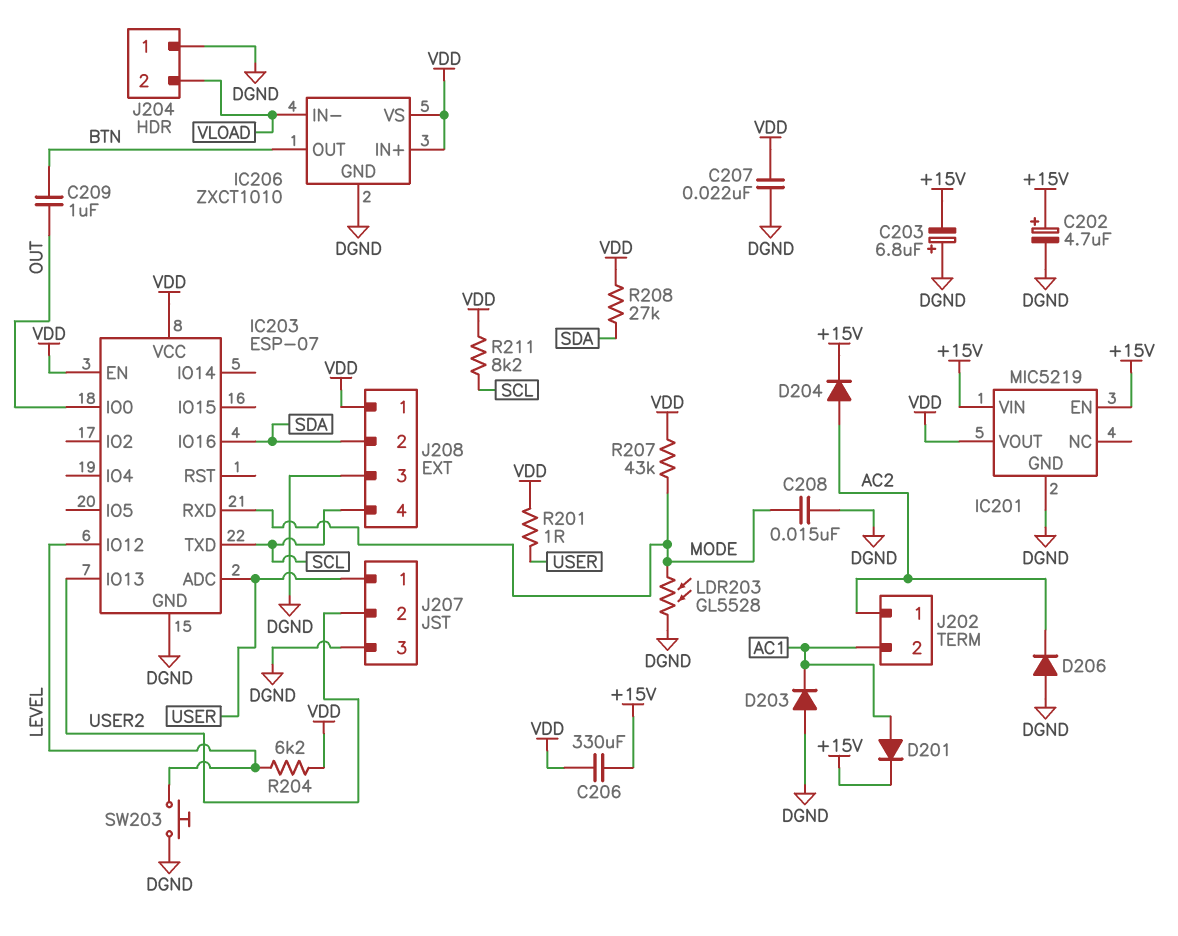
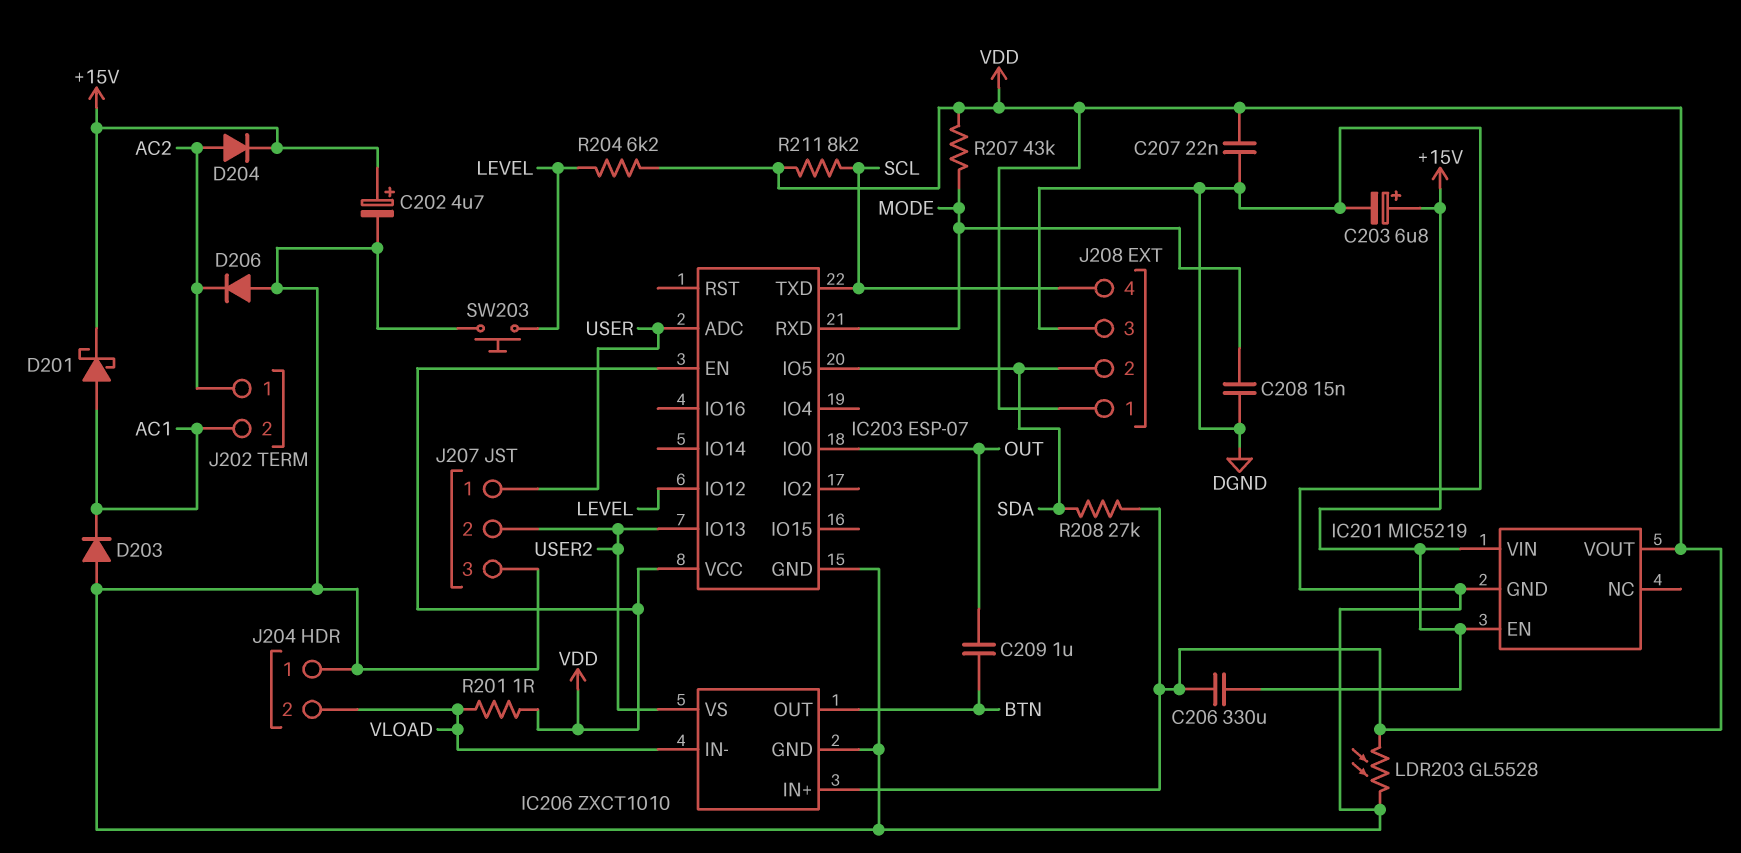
C203: 6.8uF (plus DGND, minus +15V) -> 6.8uF (plus +15V, minus DGND)
D201: diode (A AC1, K +15V) -> schottky (A AC1, K +15V)
IC203 pin IO5: none -> SDA
IC203 pin IO16: SDA -> none
IC206 pin VS: VDD -> USER2
LDR203: GL5528 (DGND, MODE) -> GL5528 (DGND, VDD)
R201: 1 (USER, VDD) -> 1 (VDD, VLOAD)

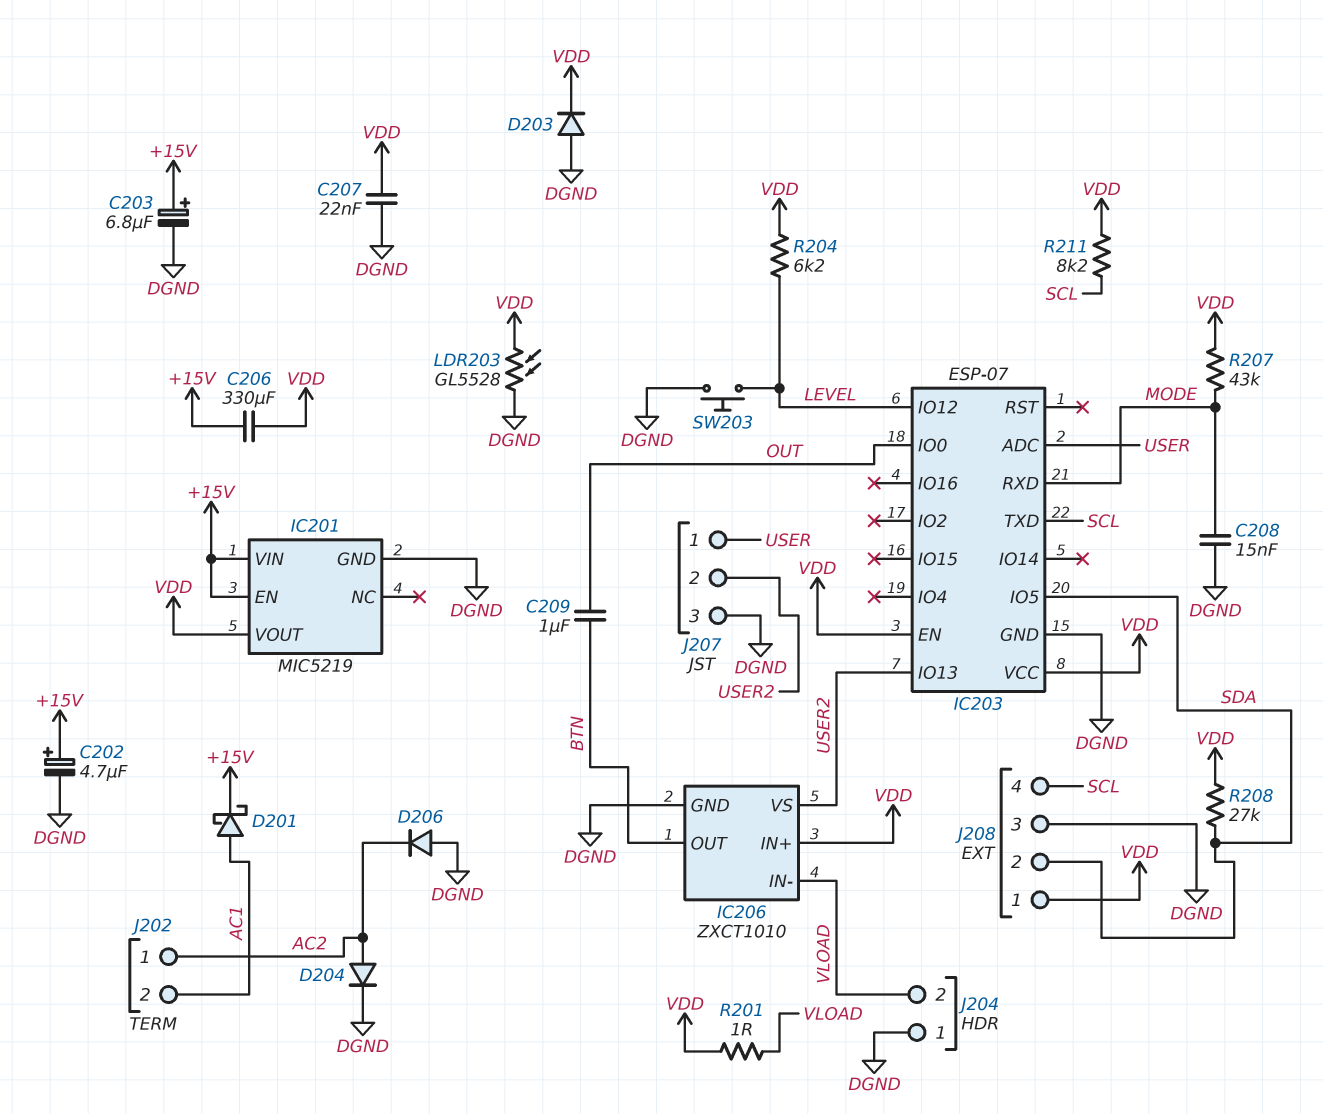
D203: diode (A DGND, K AC1) -> diode (A DGND, K VDD)
D204: diode (A AC2, K +15V) -> diode (A AC2, K DGND)

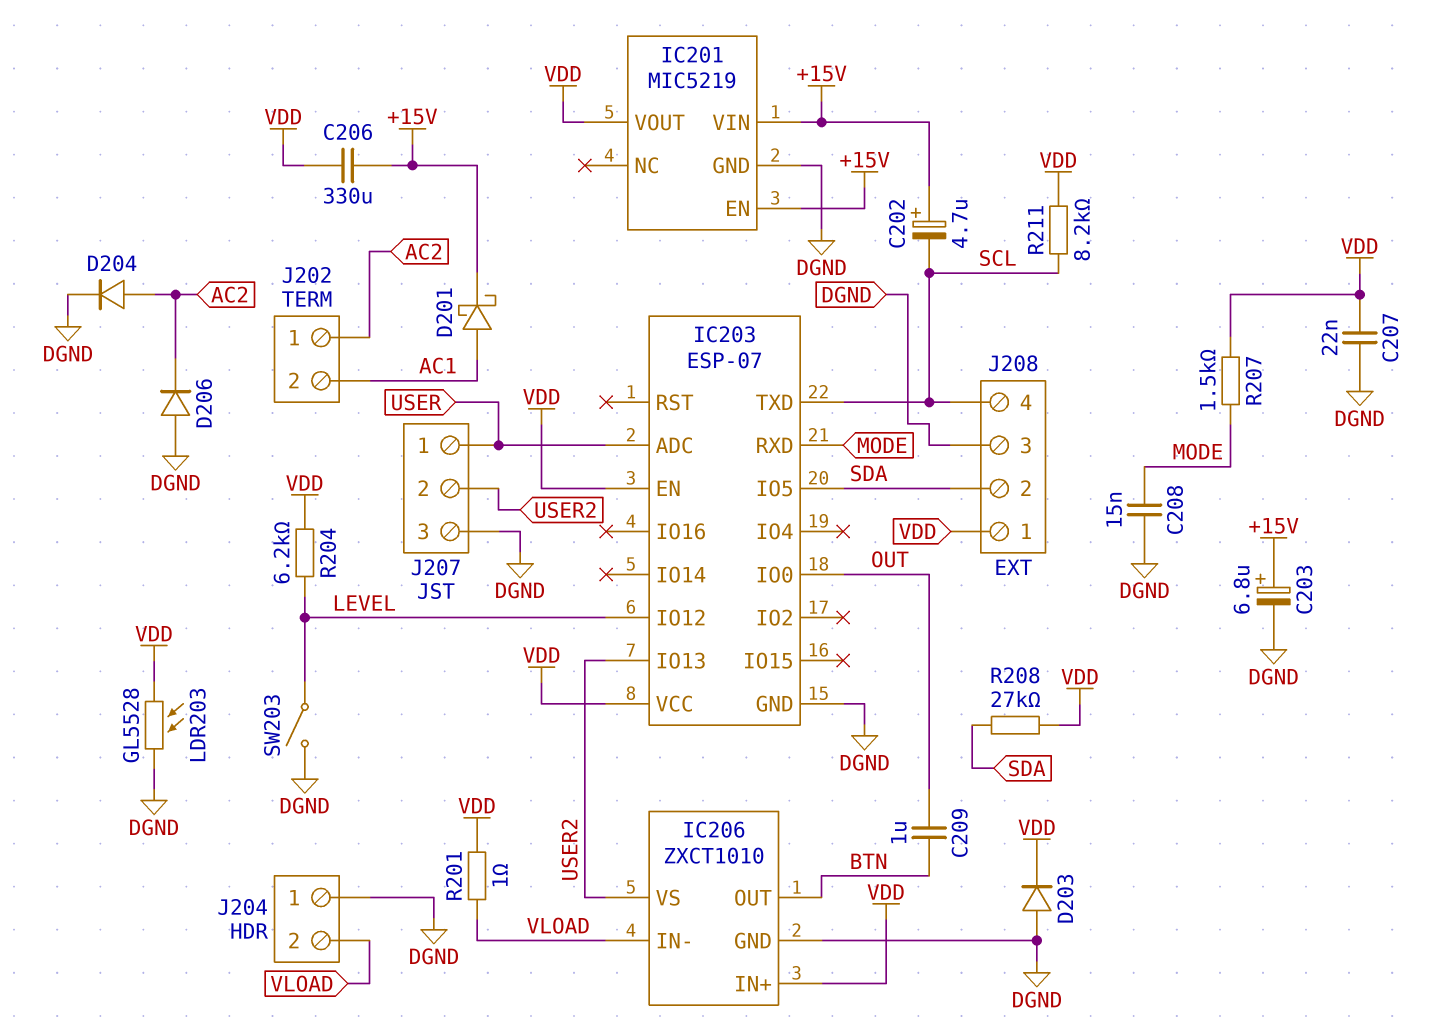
C202: 4.7uF (plus +15V, minus DGND) -> 4.7uF (plus +15V, minus SCL)
R207: 43k (MODE, VDD) -> 1.5k (MODE, VDD)
SW203: button (DGND, LEVEL) -> switch (DGND, LEVEL)

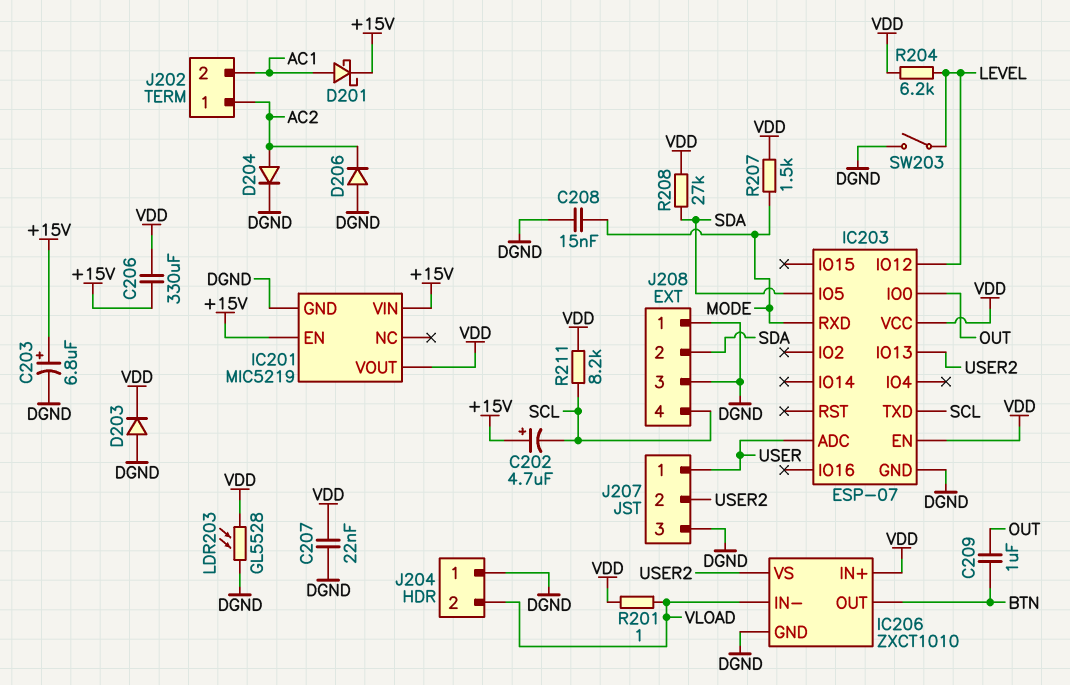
J208 pin 1: VDD -> DGND

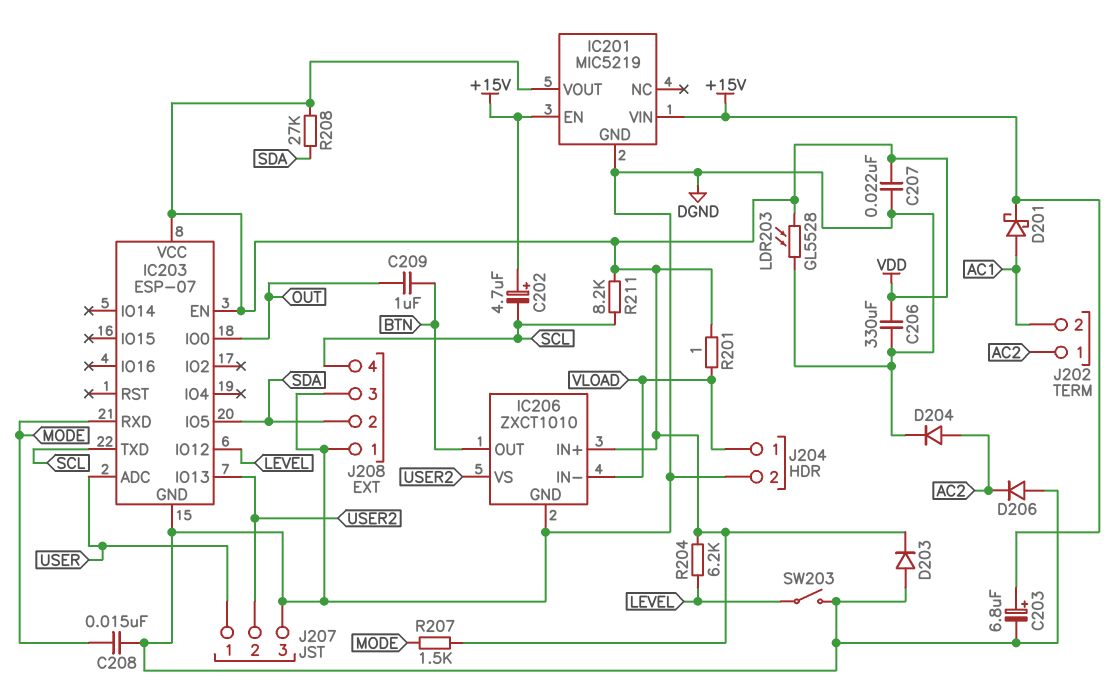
C206: 330uF (+15V, VDD) -> 330uF (DGND, VDD)
J204 pin 1: DGND -> VLOAD
J204 pin 2: VLOAD -> DGND

